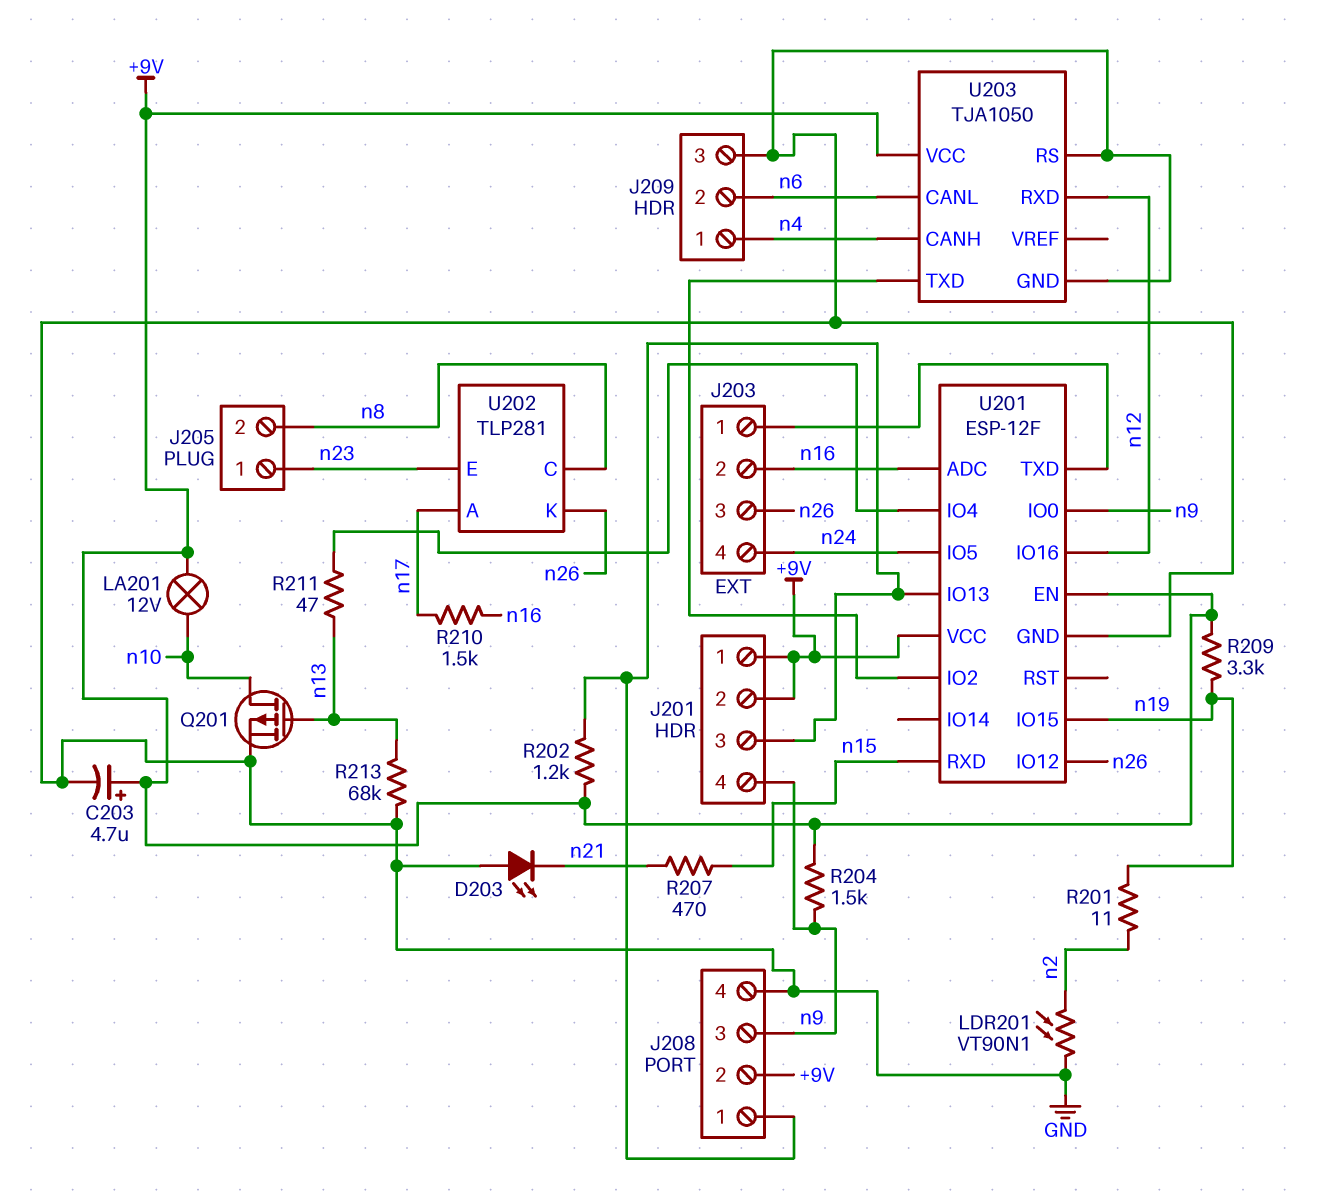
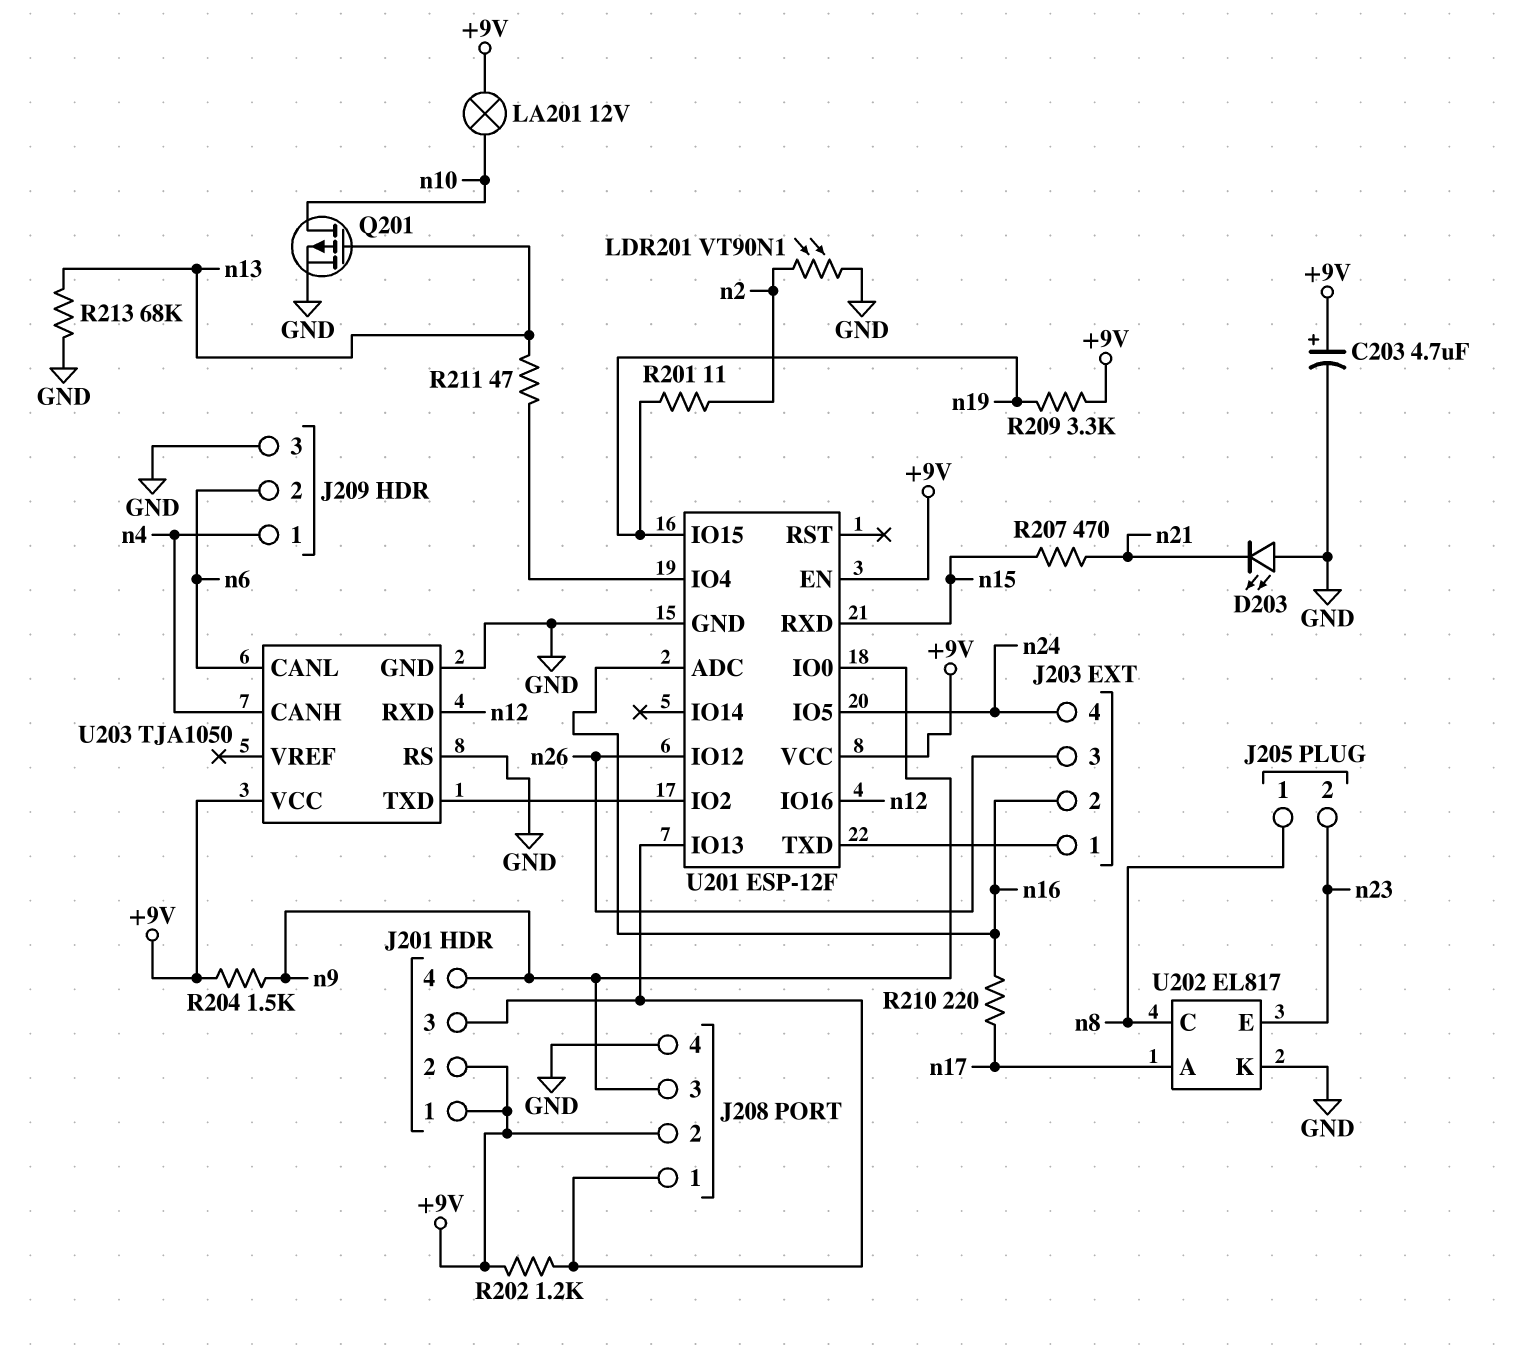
J205 pin 1: n23 -> n8
J205 pin 2: n8 -> n23
R210: 1.5k (n16, n17) -> 220 (n16, n17)
U202: TLP281 -> EL817
U202 pin K: n26 -> GND

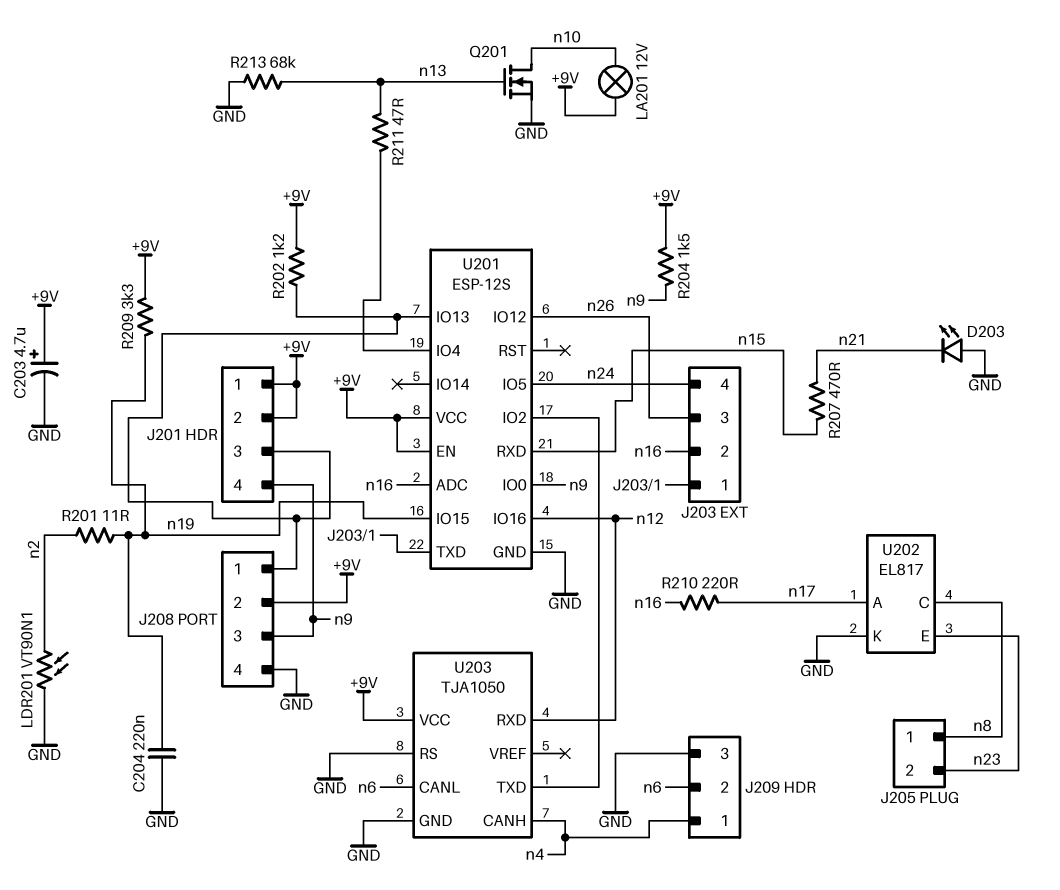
C204: none -> 220nF (GND, n19)
Q201: PMOS (G n13, D n10, S GND) -> NMOS (G n13, D n10, S GND)
U201: ESP-12F -> ESP-12S

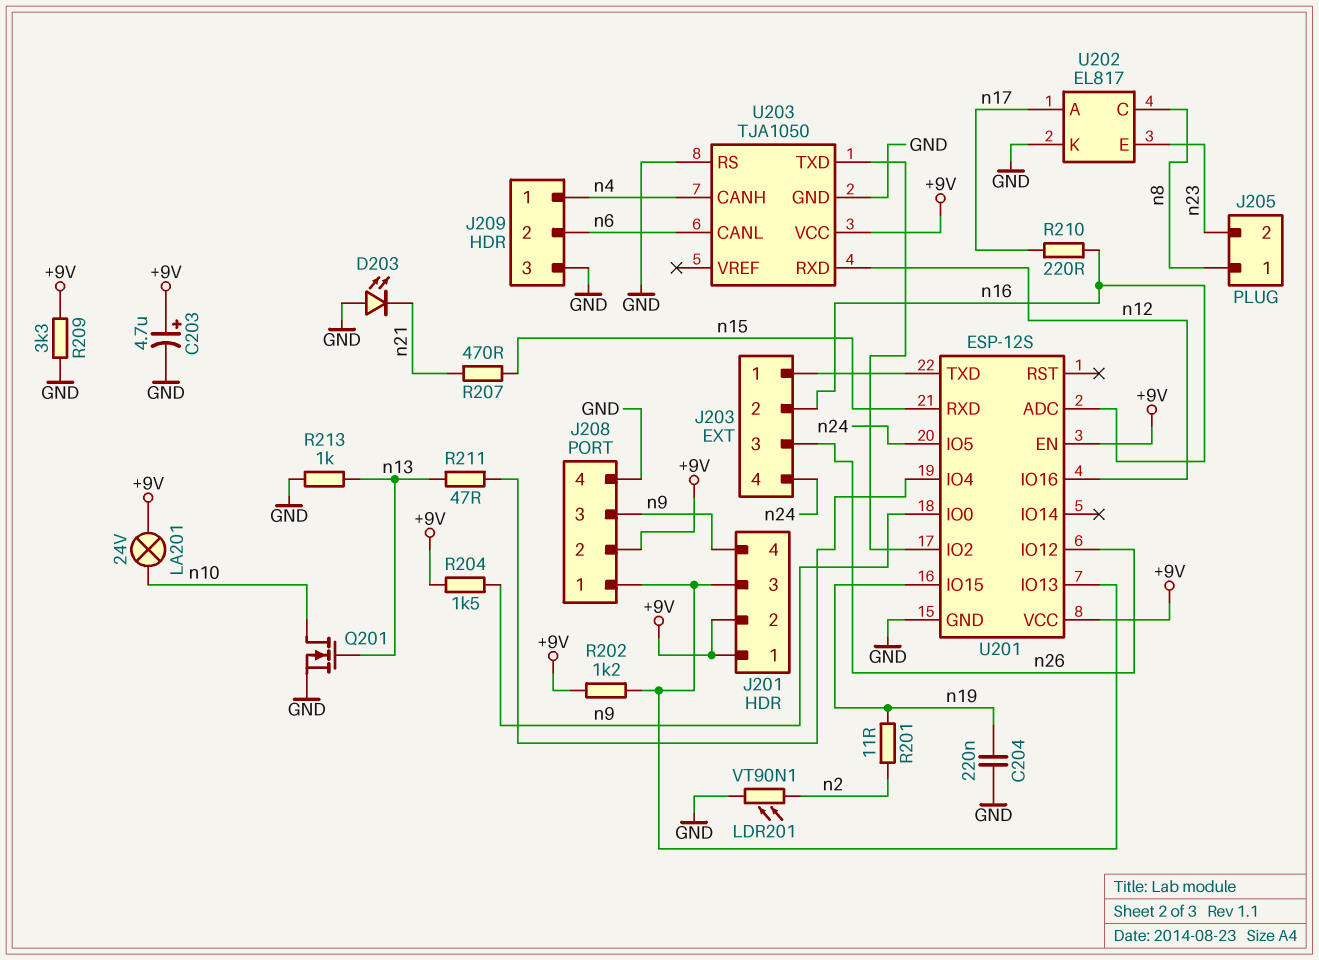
LA201: lamp 12V (+9V, n10) -> lamp 24V (+9V, n10)
R209: 3.3k (+9V, n19) -> 3.3k (+9V, GND)
R213: 68k (GND, n13) -> 1k (GND, n13)

